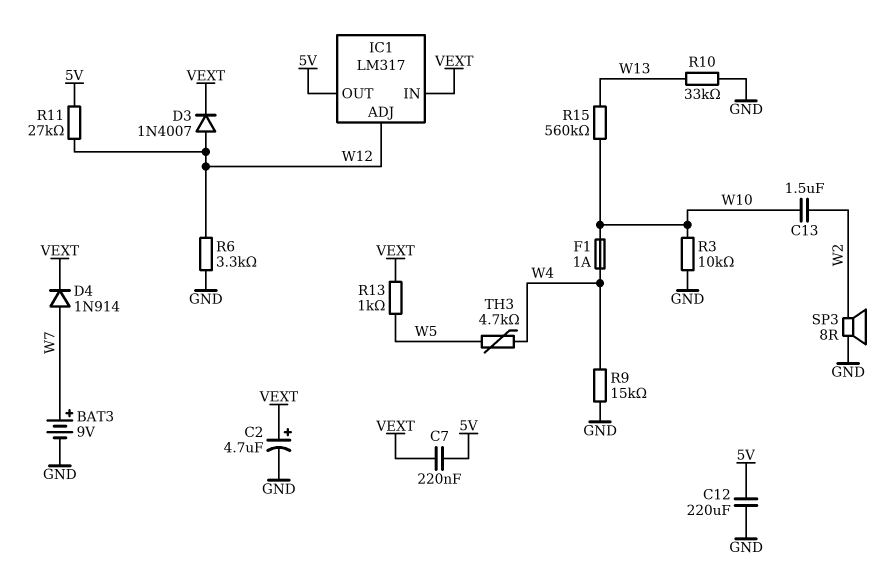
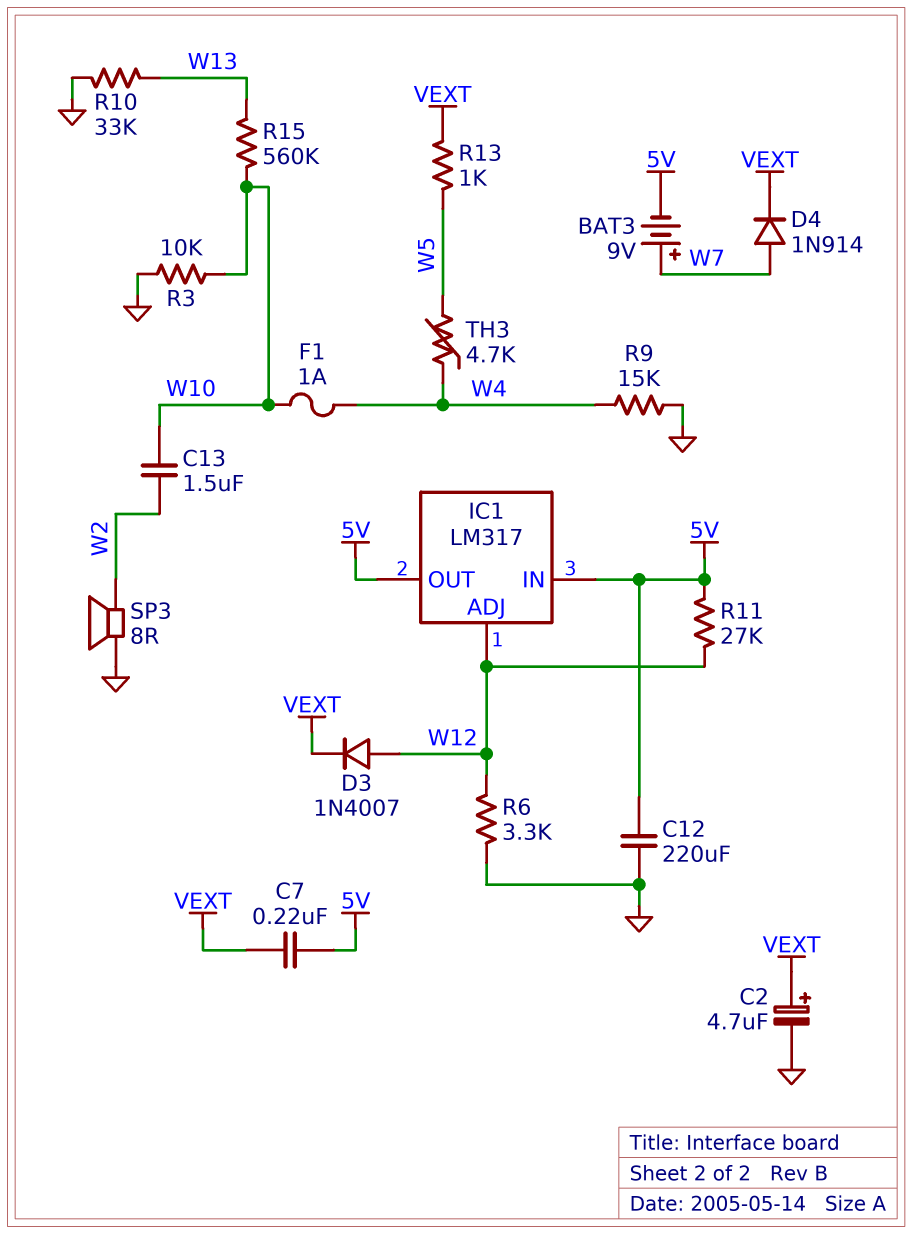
BAT3: 9V (plus W7, minus GND) -> 9V (plus W7, minus 5V)
IC1 pin IN: VEXT -> 5V

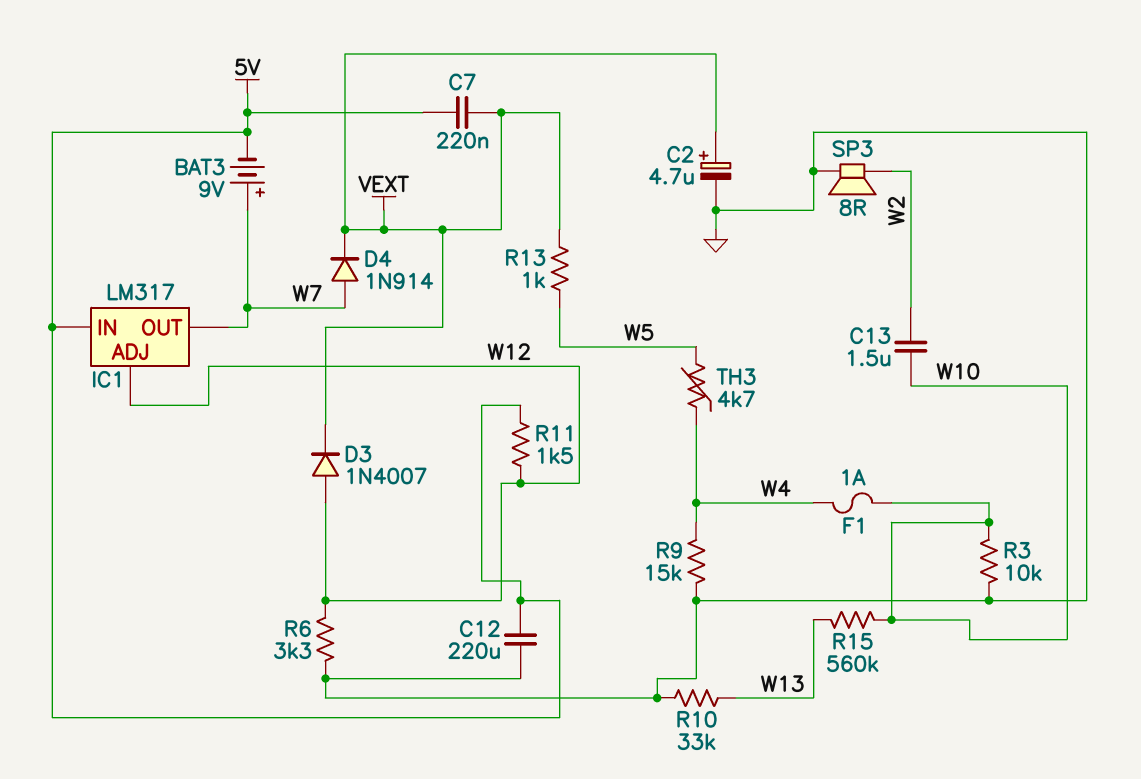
IC1 pin OUT: 5V -> W7
R11: 27k (5V, W12) -> 1.5k (5V, W12)

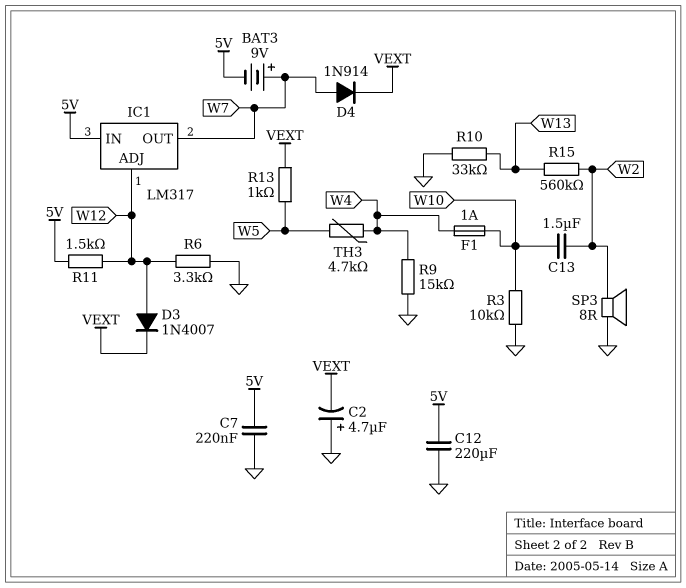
C2: 4.7uF (plus VEXT, minus GND) -> 4.7uF (plus GND, minus VEXT)
C7: 220nF (5V, VEXT) -> 220nF (5V, GND)
R15: 560k (W10, W13) -> 560k (W2, W13)

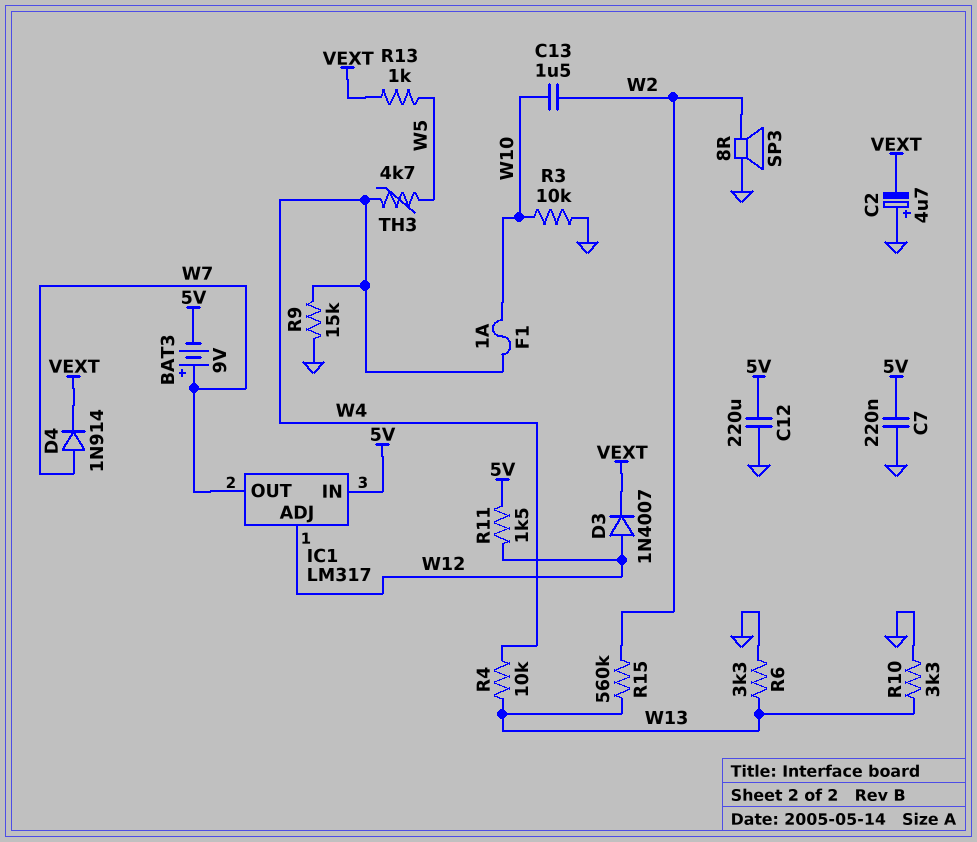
R4: none -> 10k (W4, W13)
R6: 3.3k (GND, W12) -> 3.3k (GND, W13)
R10: 33k (GND, W13) -> 3.3k (GND, W13)

